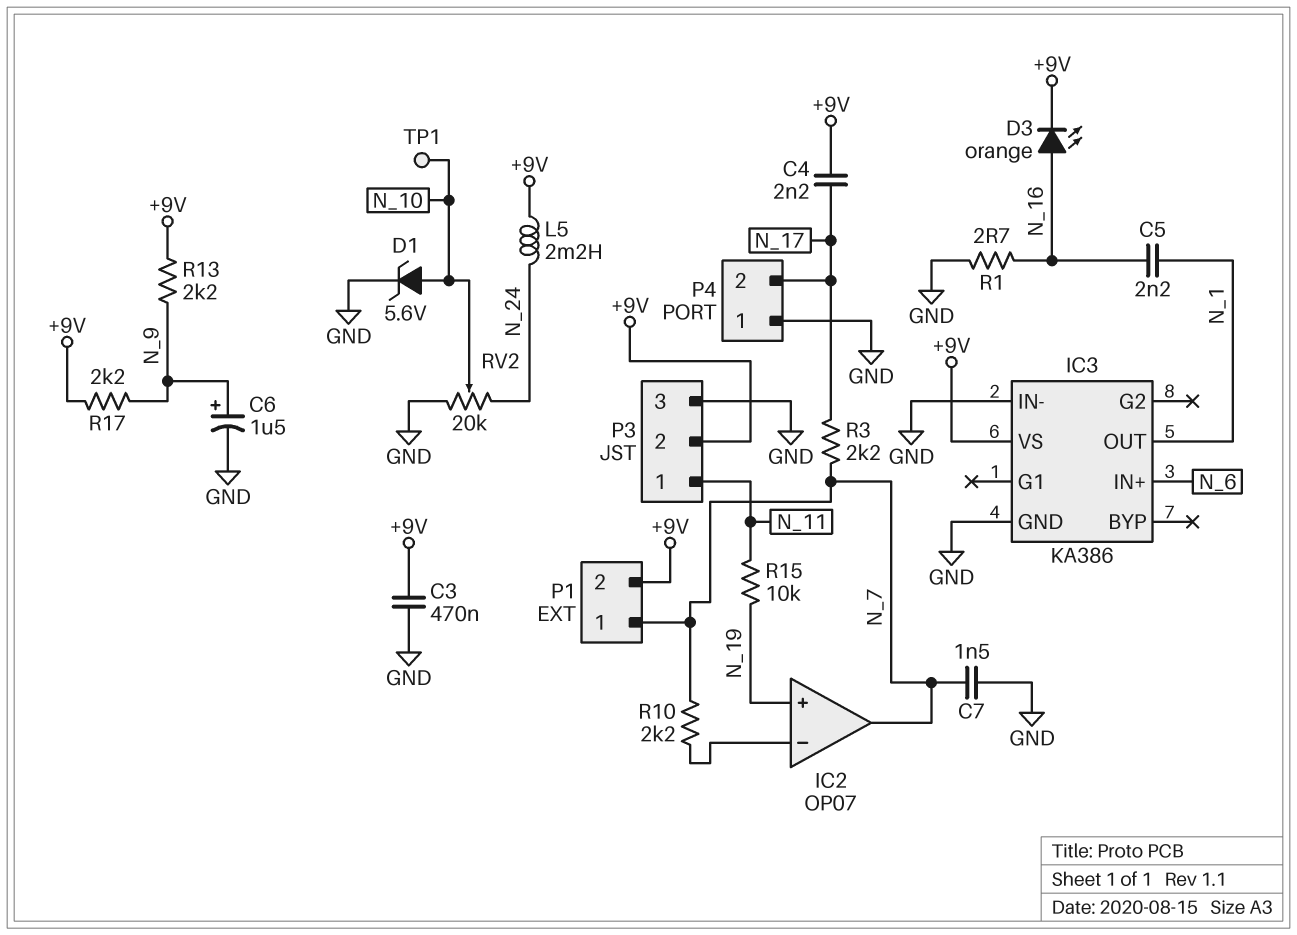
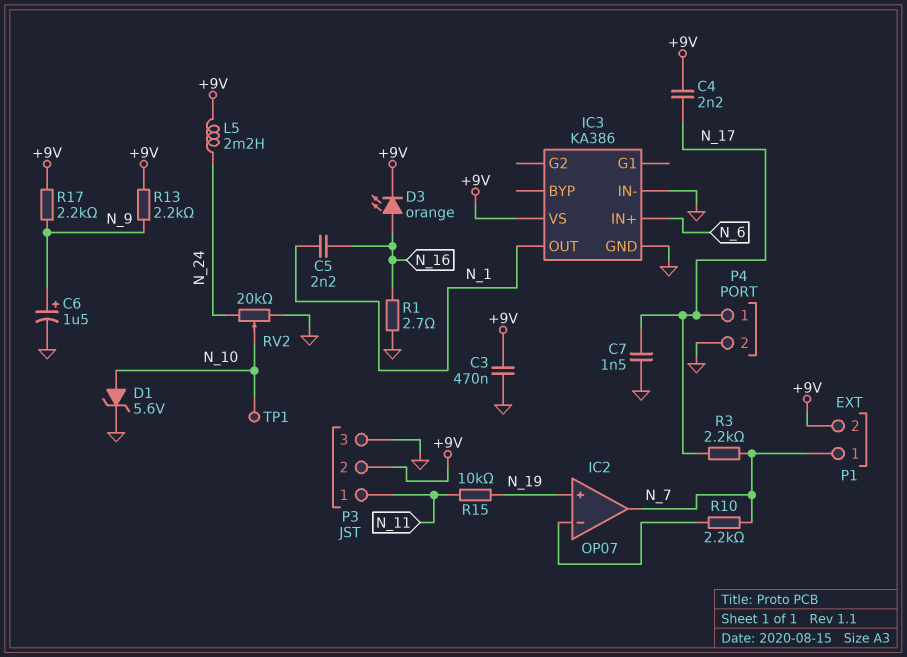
C7: 1.5nF (GND, N_7) -> 1.5nF (GND, N_17)
P4 pin 1: GND -> N_17
P4 pin 2: N_17 -> GND

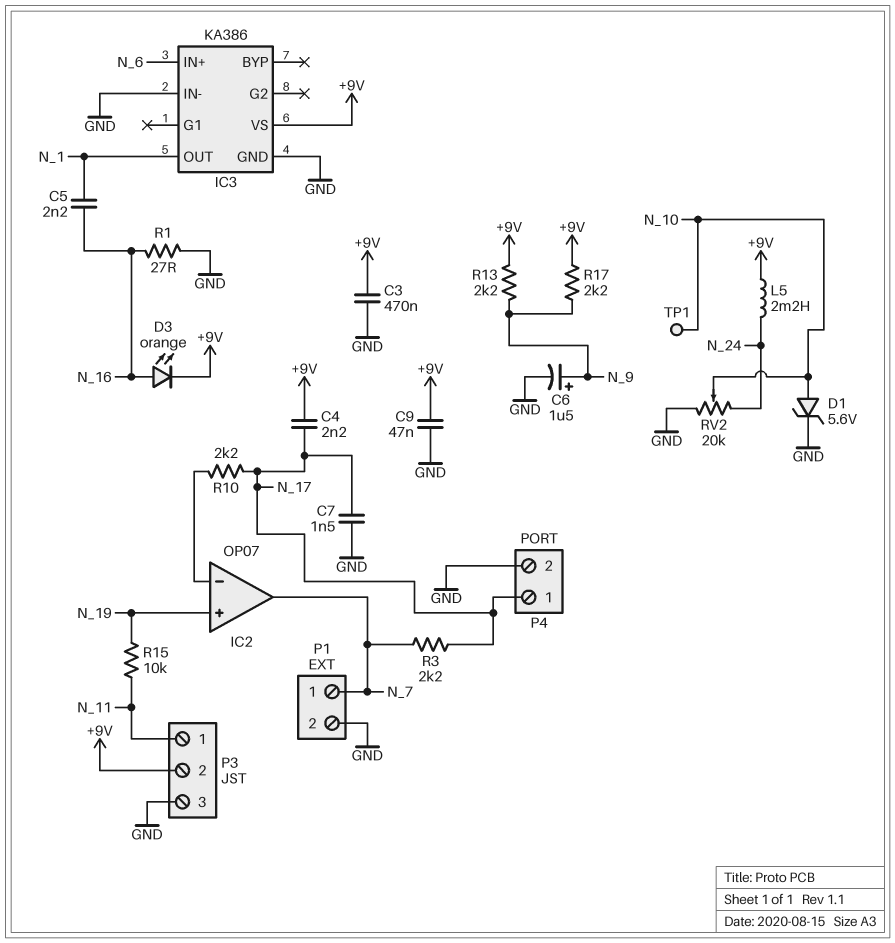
C9: none -> 47nF (+9V, GND)
P1 pin 2: +9V -> GND
R1: 2.7 (GND, N_16) -> 27 (GND, N_16)
R10: 2.2k (IC2/in-, N_7) -> 2.2k (IC2/in-, N_17)

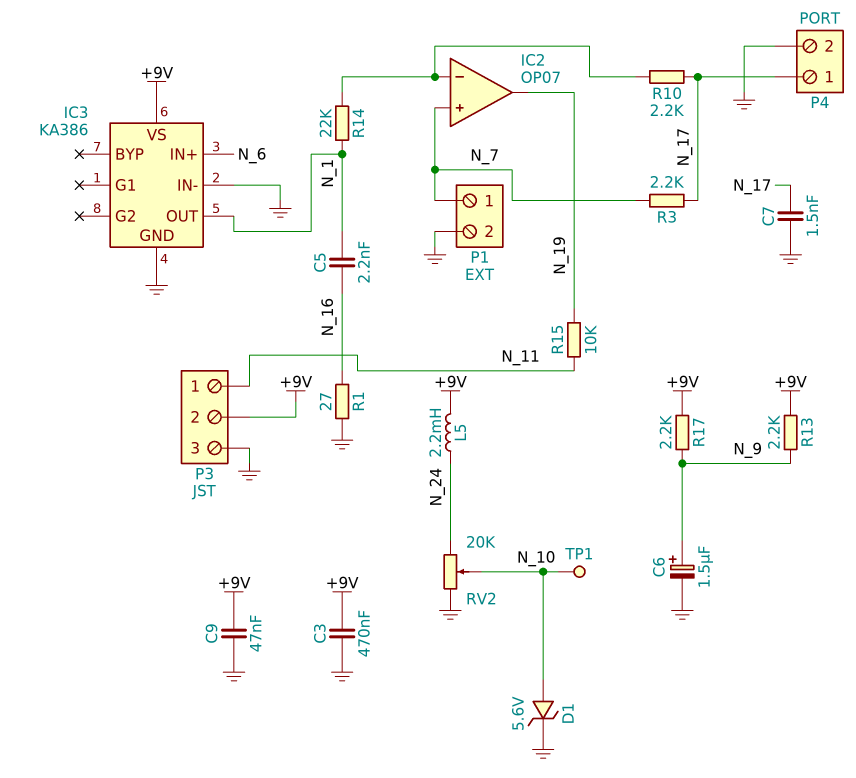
C4: 2.2nF (+9V, N_17) -> none
D3: LED orange (A N_16, K +9V) -> none
IC2 pin in+: N_19 -> N_7
IC2 pin out: N_7 -> N_19
R14: none -> 22k (IC2/in-, N_1)

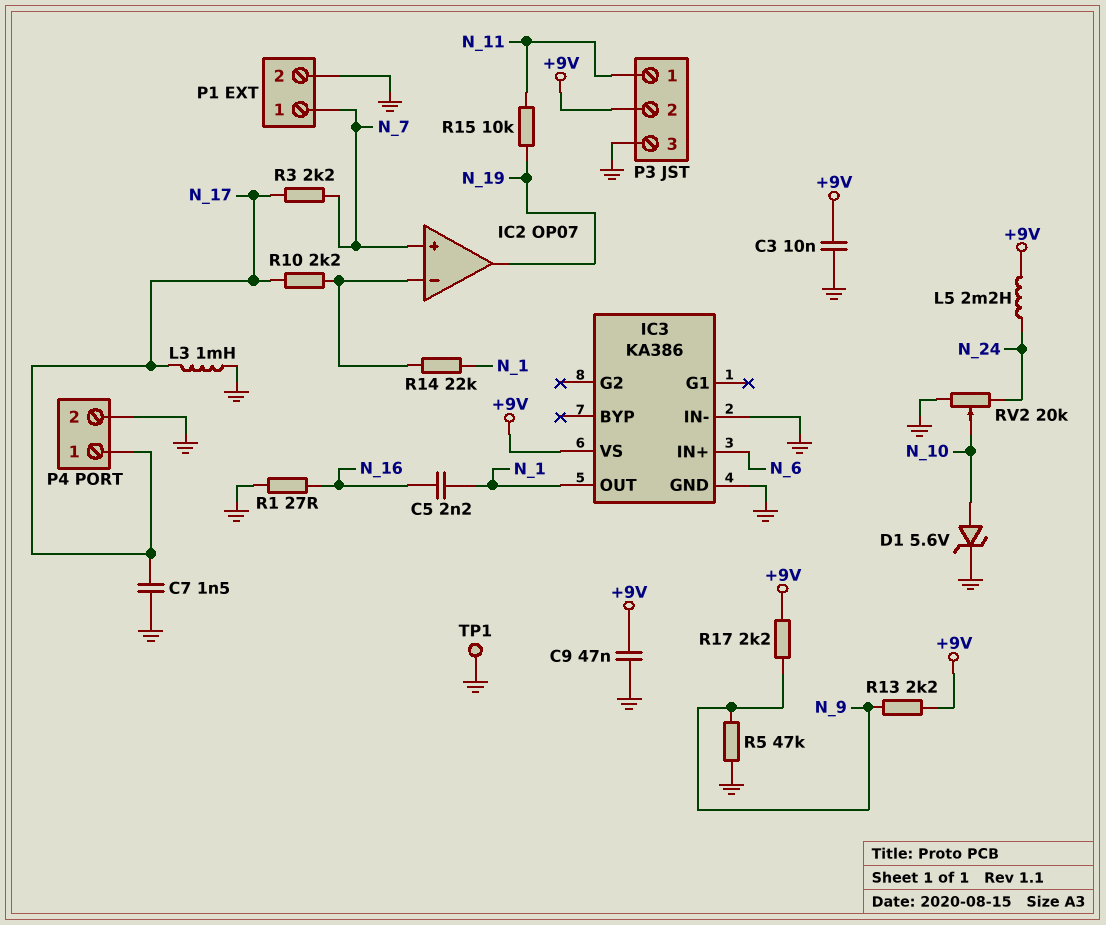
C3: 470nF (+9V, GND) -> 10nF (+9V, GND)
C6: 1.5uF (plus N_9, minus GND) -> none
L3: none -> 1mH (GND, N_17)
R5: none -> 47k (GND, N_9)
TP1: test point (N_10) -> test point (GND)

